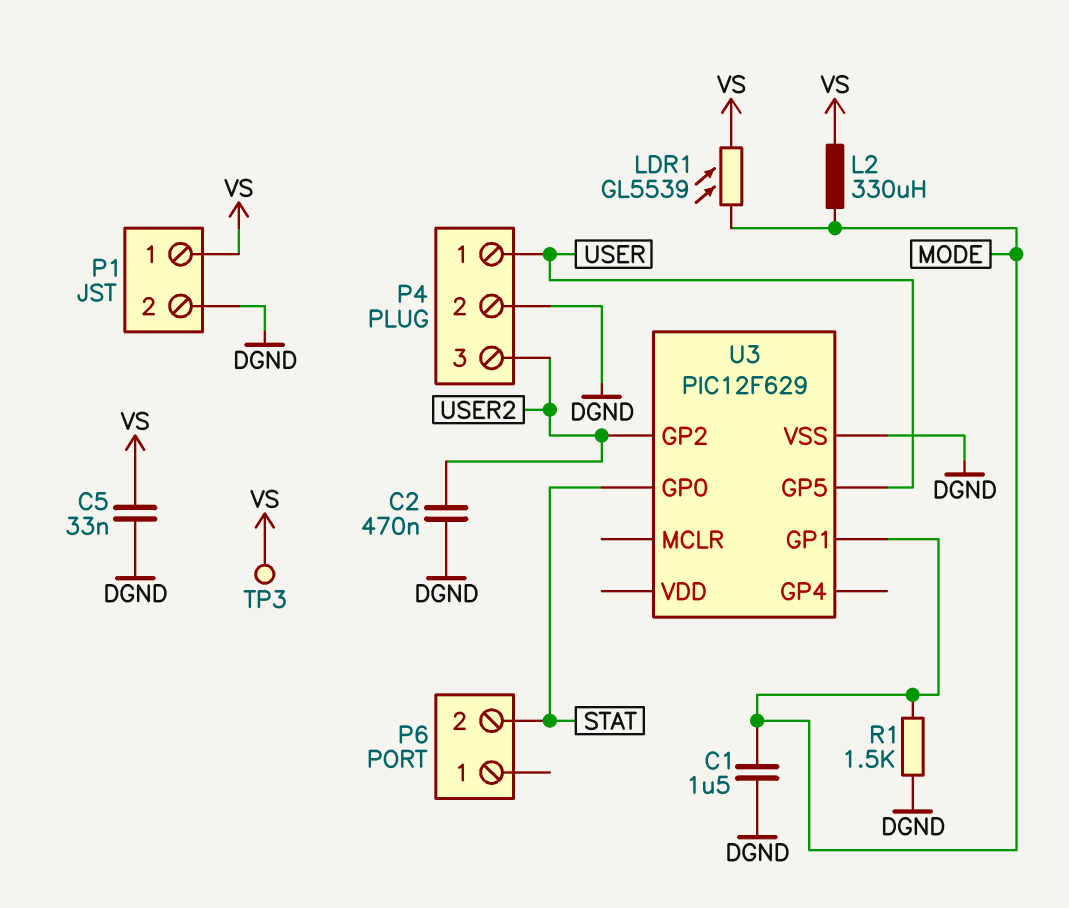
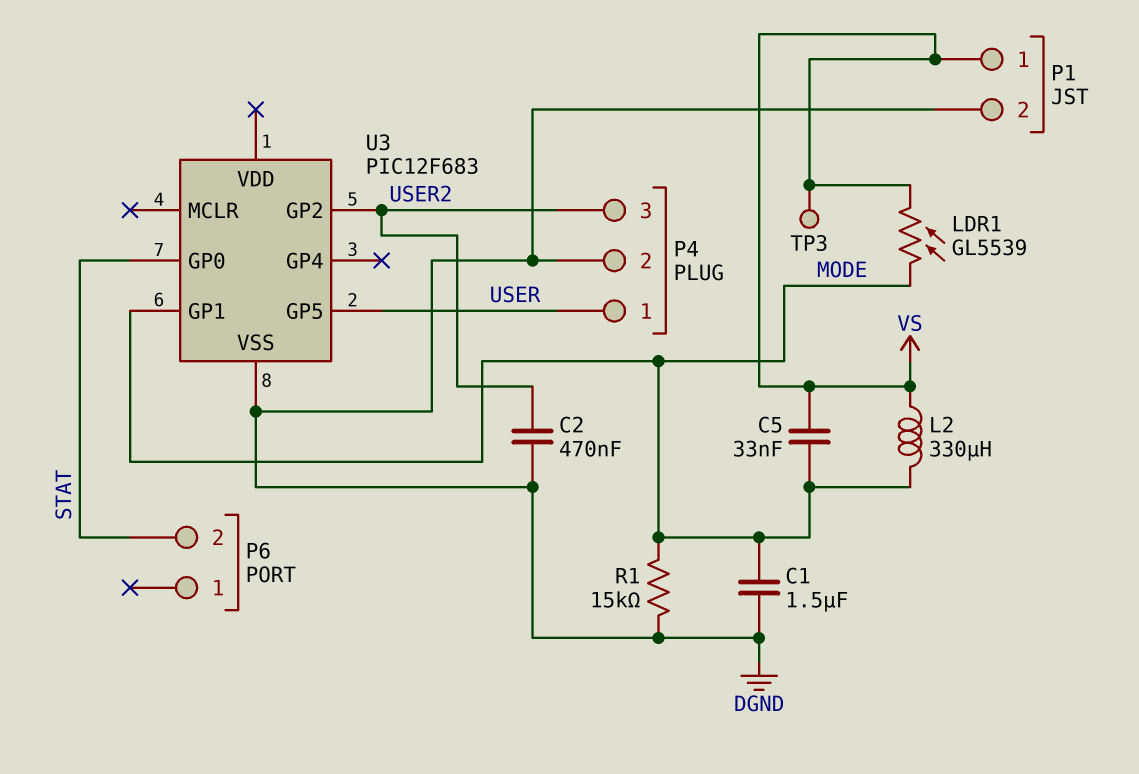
C5: 33nF (DGND, VS) -> 33nF (MODE, VS)
R1: 1.5k (DGND, MODE) -> 15k (DGND, MODE)
U3: PIC12F629 -> PIC12F683

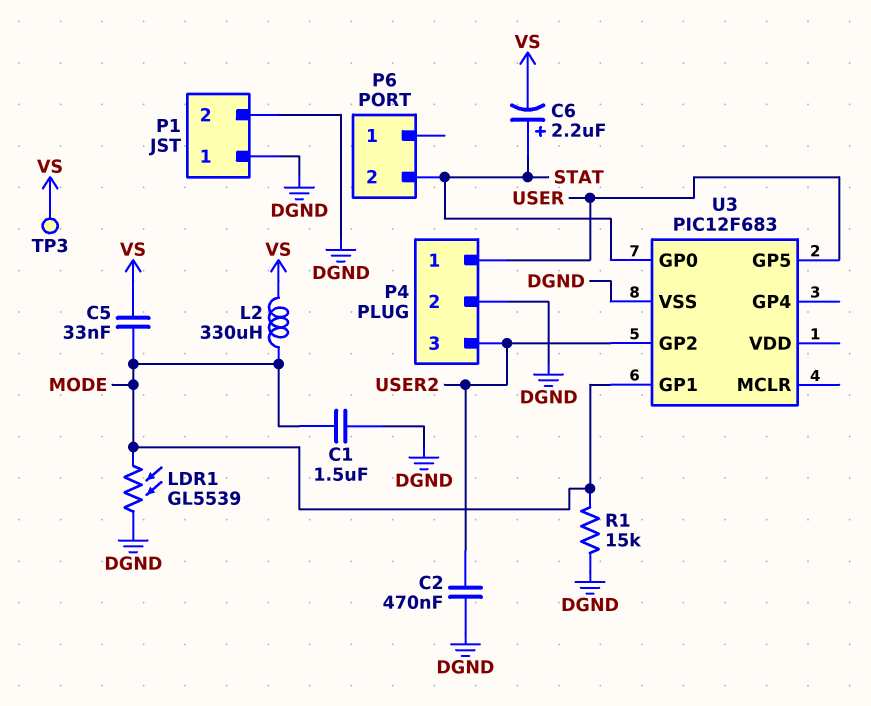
C6: none -> 2.2uF (plus STAT, minus VS)
LDR1: GL5539 (MODE, VS) -> GL5539 (DGND, MODE)
P1 pin 1: VS -> DGND

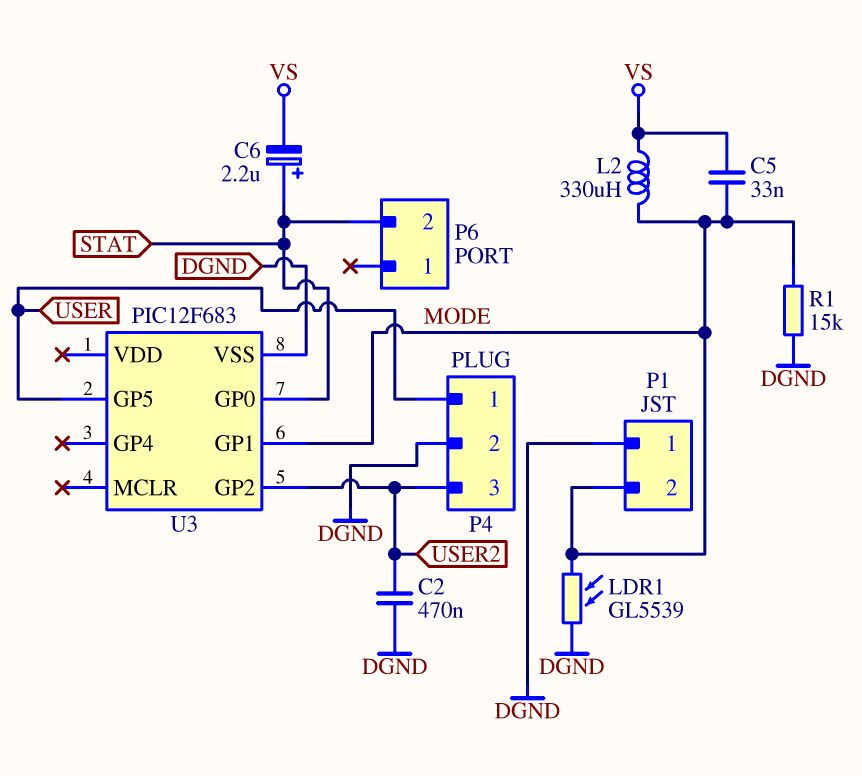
C1: 1.5uF (DGND, MODE) -> none
P1 pin 2: DGND -> MODE
TP3: test point (VS) -> none

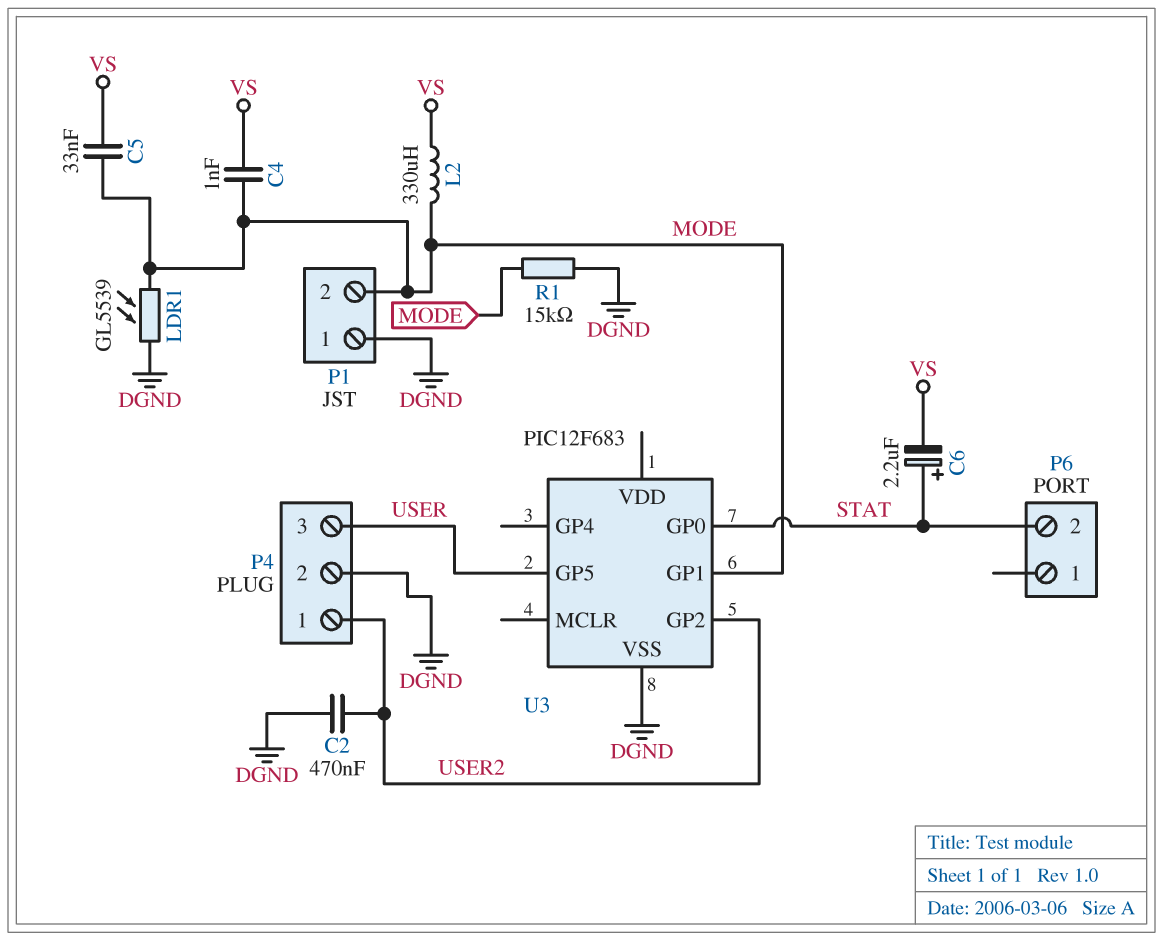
C4: none -> 1nF (MODE, VS)
P4 pin 1: USER -> USER2
P4 pin 3: USER2 -> USER

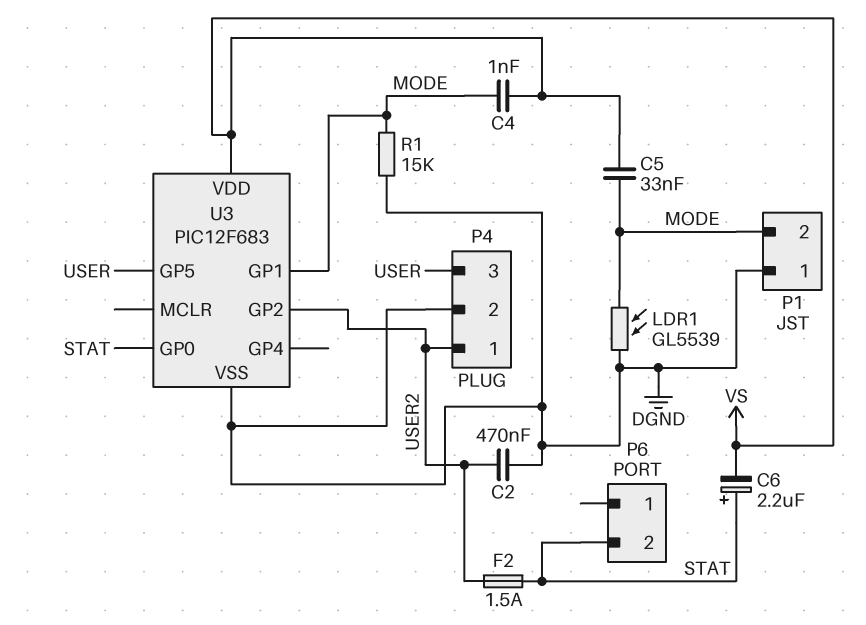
F2: none -> 1.5A (STAT, USER2)
L2: 330uH (MODE, VS) -> none
U3 pin VDD: none -> VS

